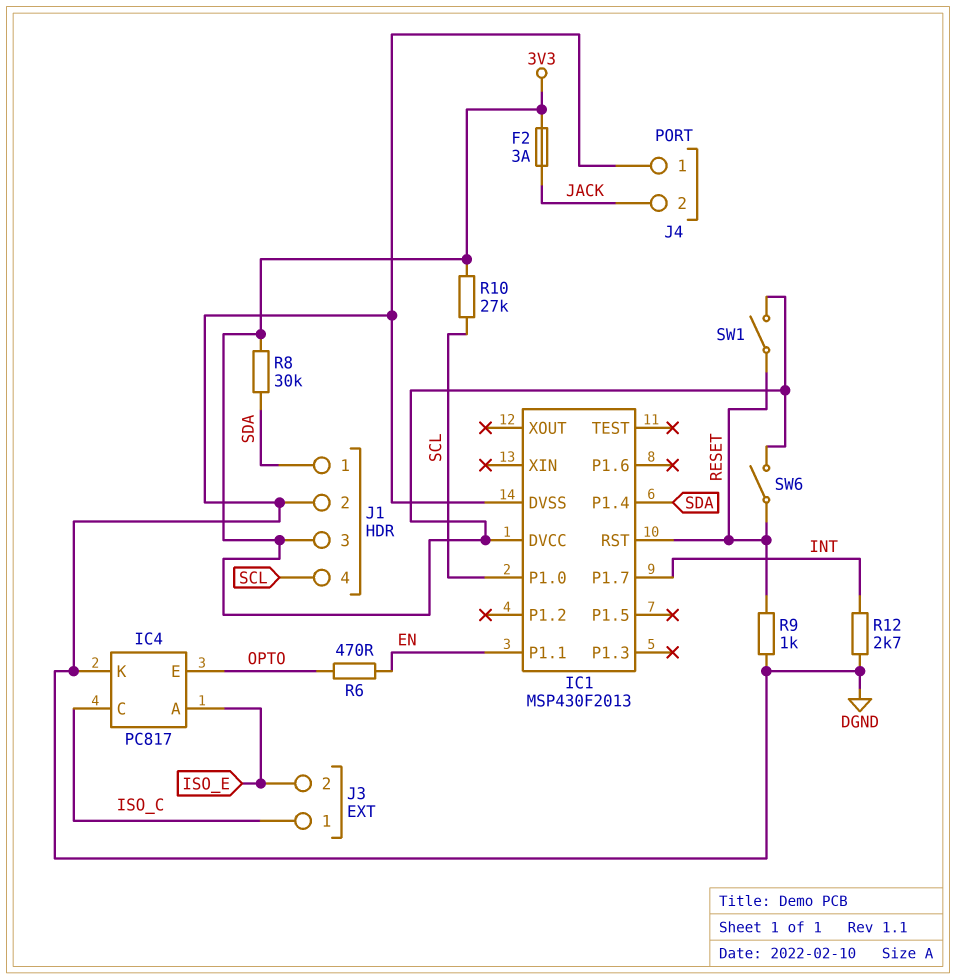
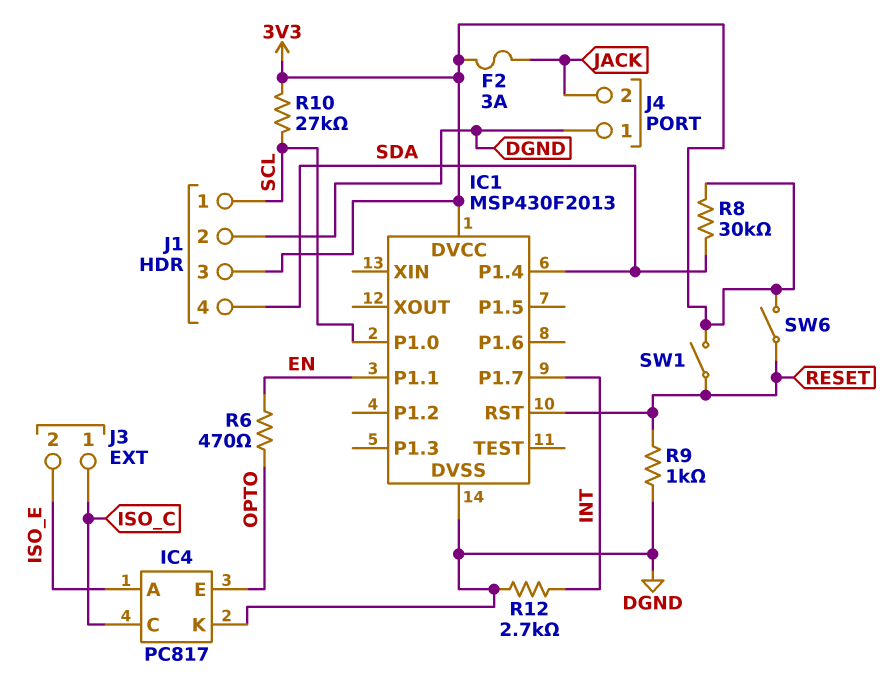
J1 pin 1: SDA -> SCL
J1 pin 4: SCL -> SDA

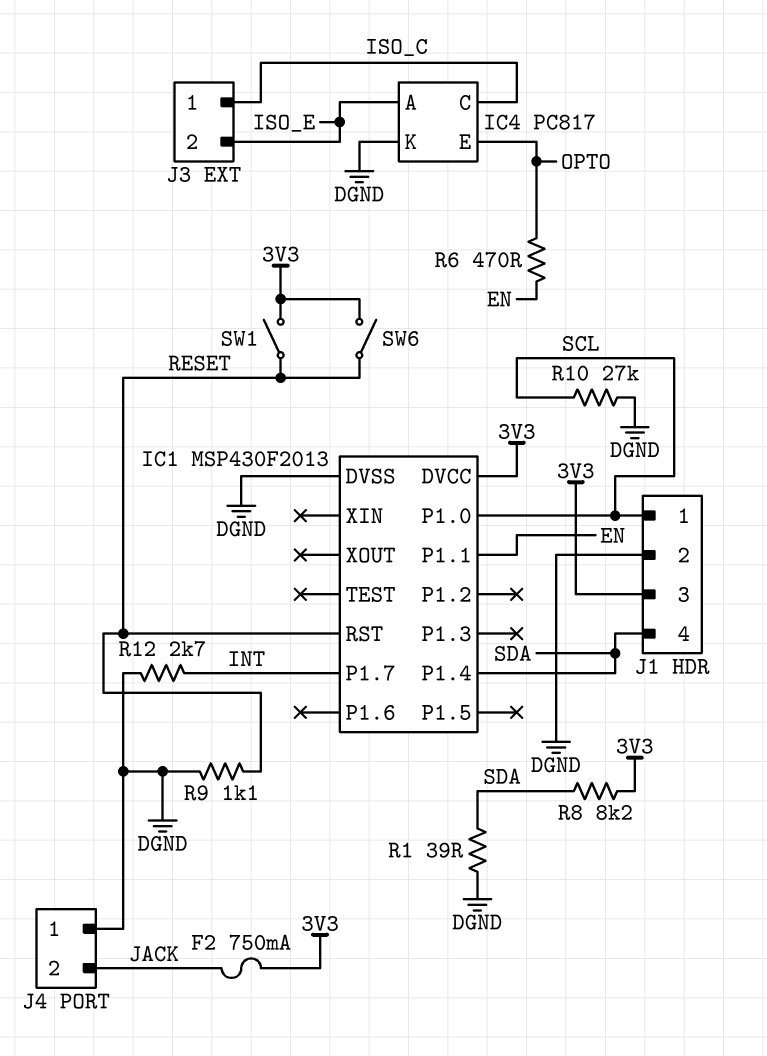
F2: 3A (3V3, JACK) -> 750mA (3V3, JACK)
R1: none -> 39 (DGND, SDA)
R8: 30k (3V3, SDA) -> 8.2k (3V3, SDA)
R9: 1k (DGND, RESET) -> 1.1k (DGND, RESET)
R10: 27k (3V3, SCL) -> 27k (DGND, SCL)

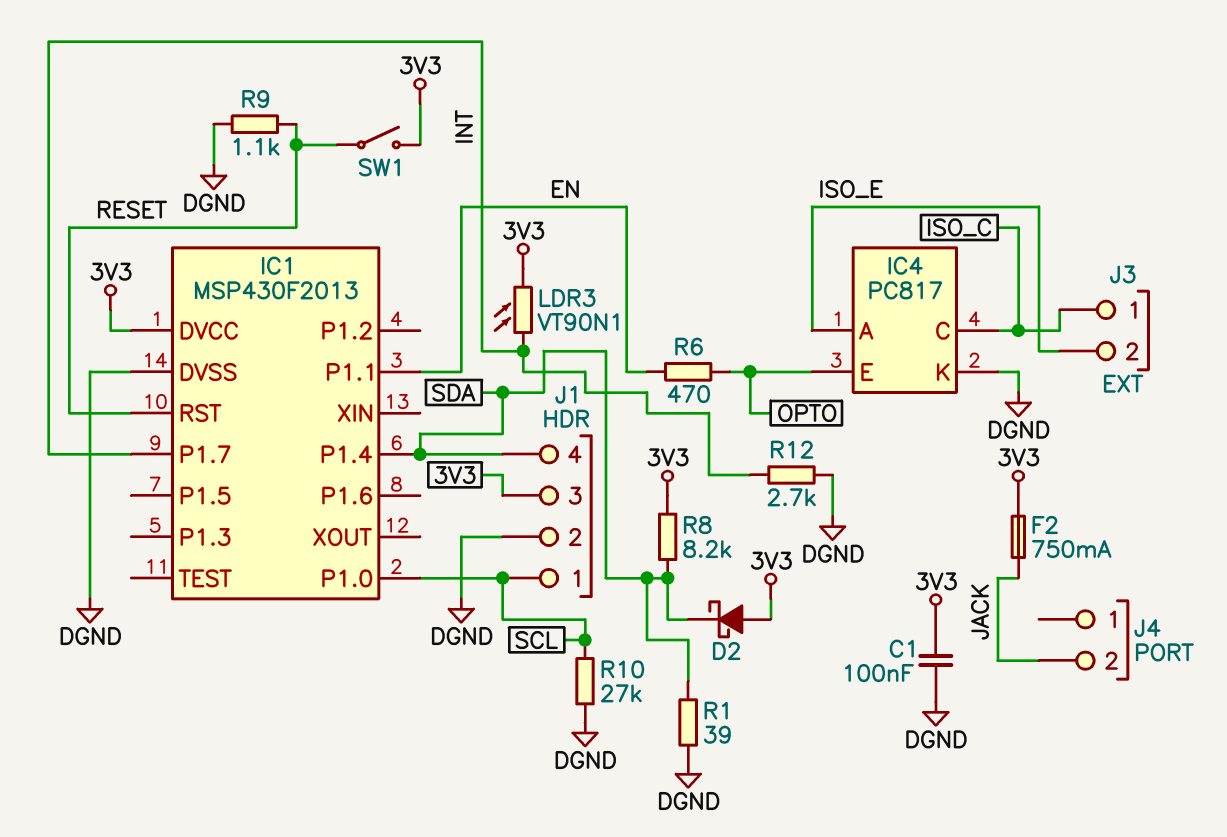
C1: none -> 100nF (3V3, DGND)
D2: none -> schottky (A 3V3, K SDA)
J4 pin 1: DGND -> none
LDR3: none -> VT90N1 (3V3, INT)
SW6: switch (3V3, RESET) -> none

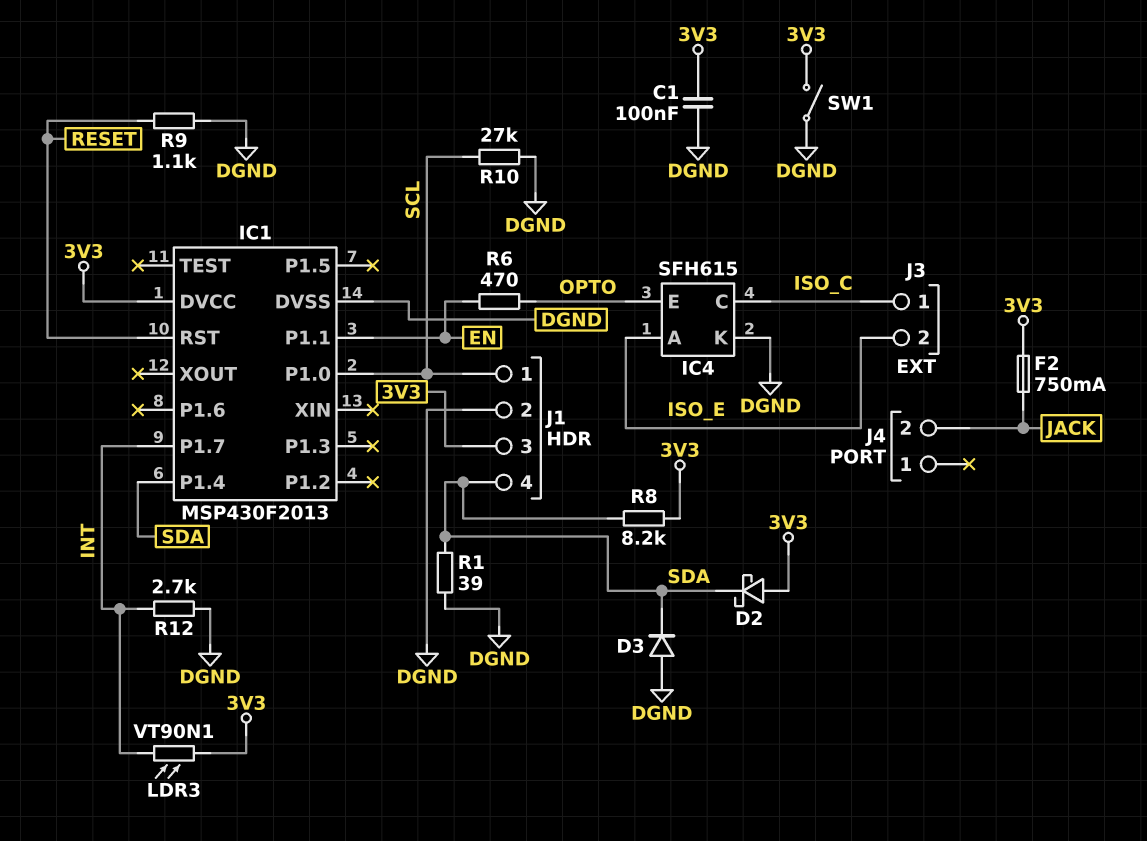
D3: none -> diode (A DGND, K SDA)
IC4: PC817 -> SFH615
SW1: switch (3V3, RESET) -> switch (3V3, DGND)

